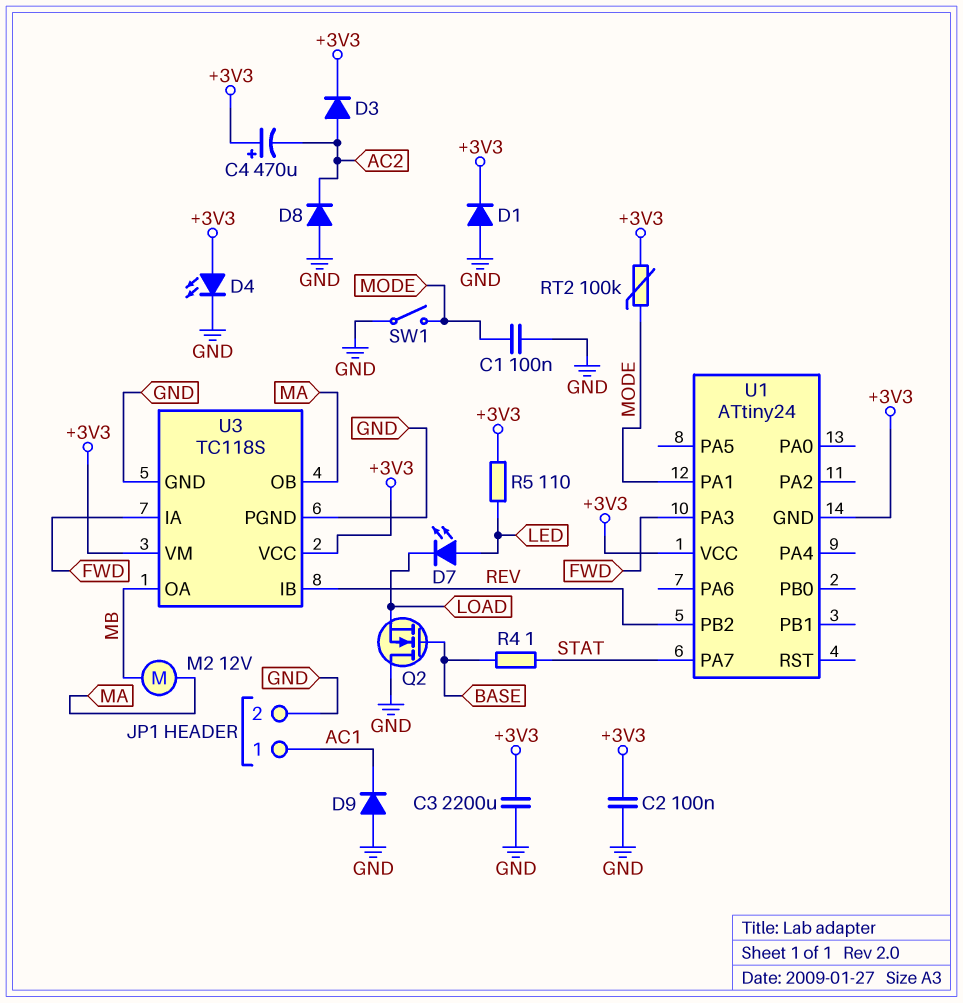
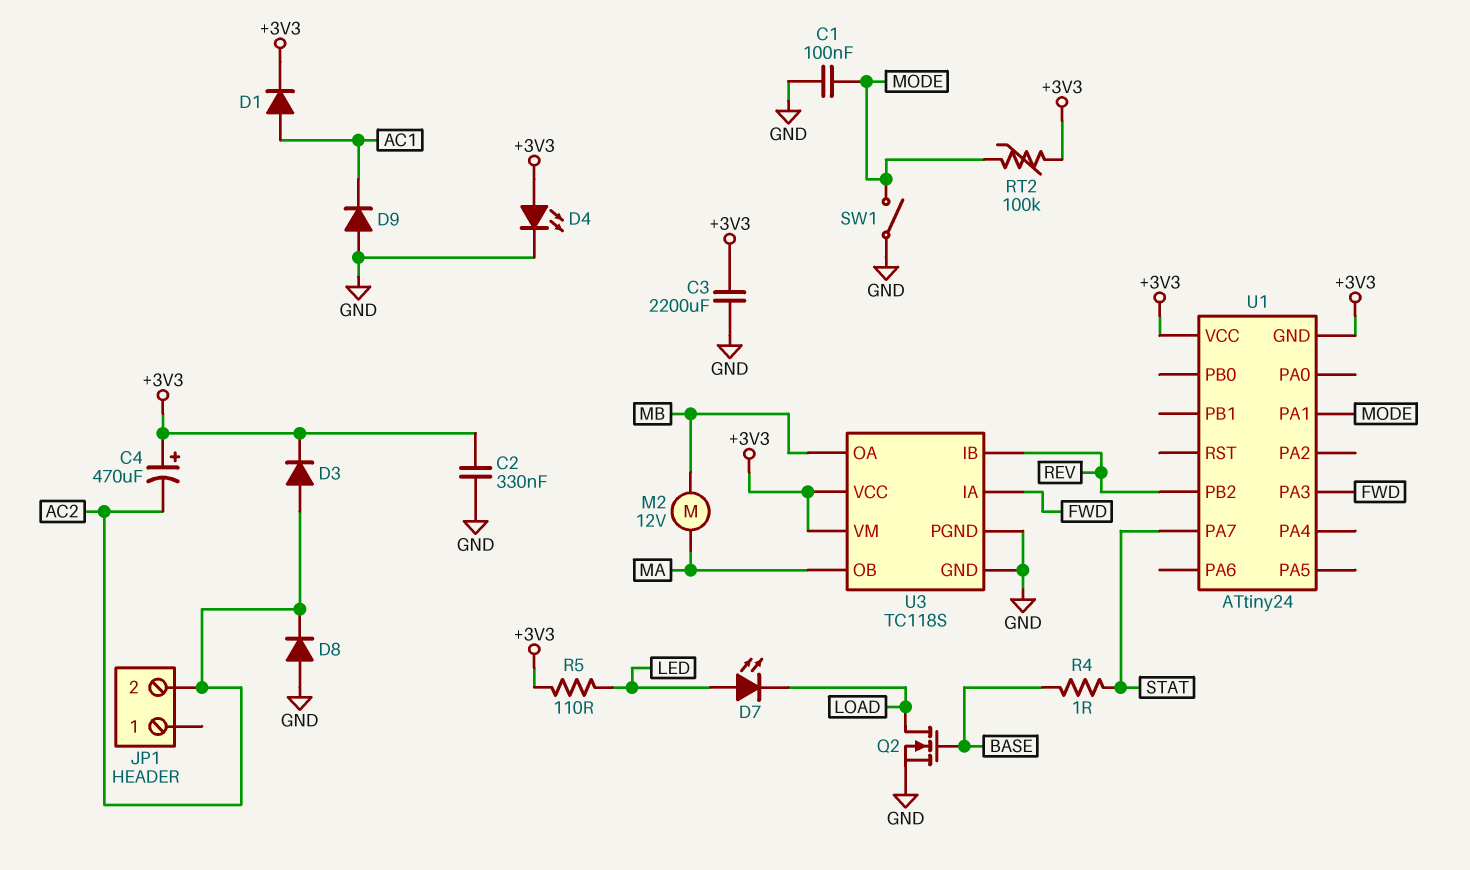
C2: 100nF (+3V3, GND) -> 330nF (+3V3, GND)
D1: diode (A GND, K +3V3) -> diode (A AC1, K +3V3)
JP1 pin 1: AC1 -> none
JP1 pin 2: GND -> AC2
Q2: NMOS (G BASE, D GND, S LOAD) -> NMOS (G BASE, D LOAD, S GND)

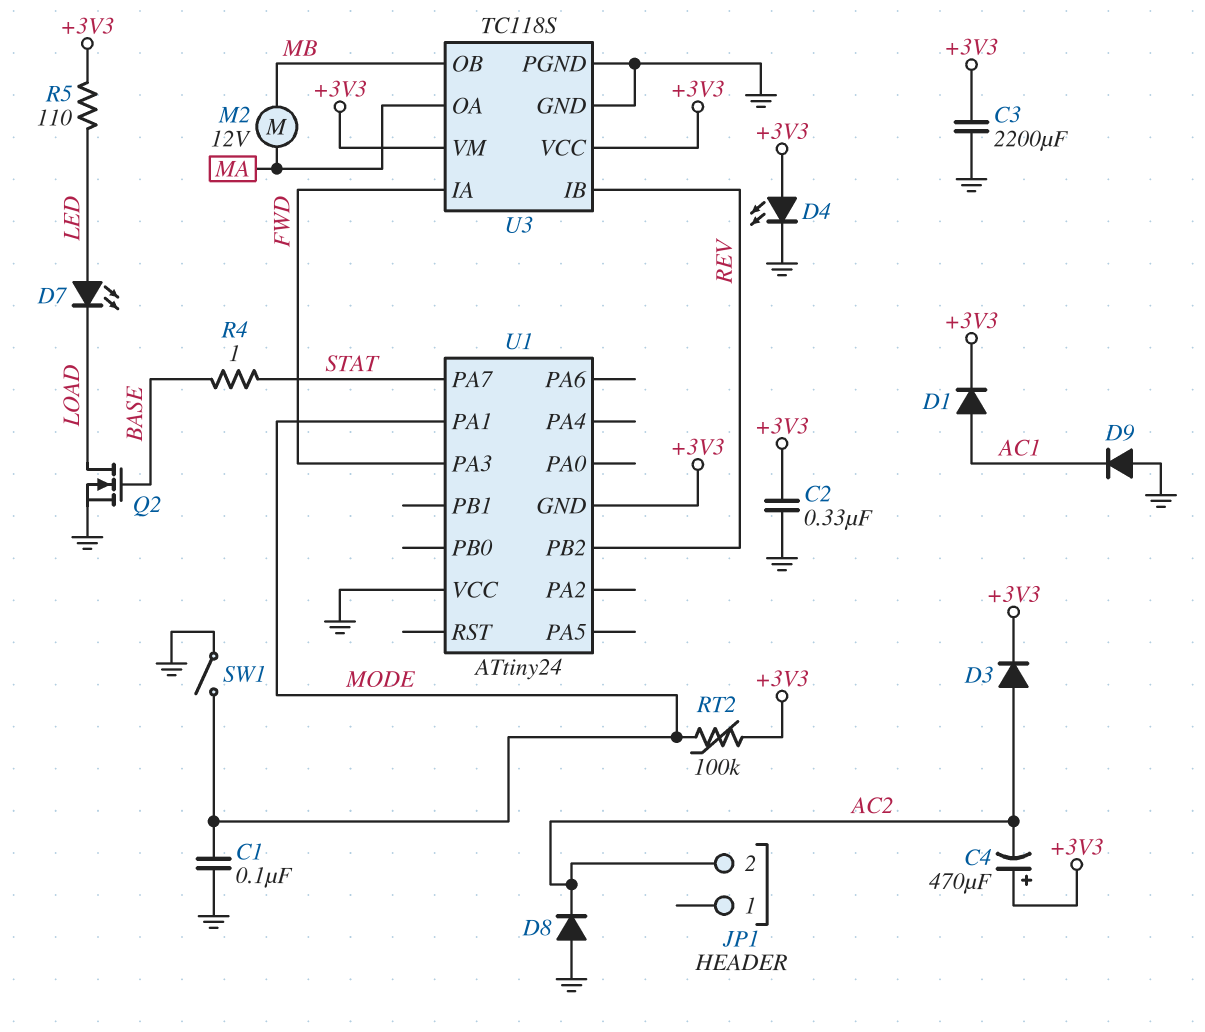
U1 pin VCC: +3V3 -> GND
U3 pin OA: MB -> MA
U3 pin OB: MA -> MB

